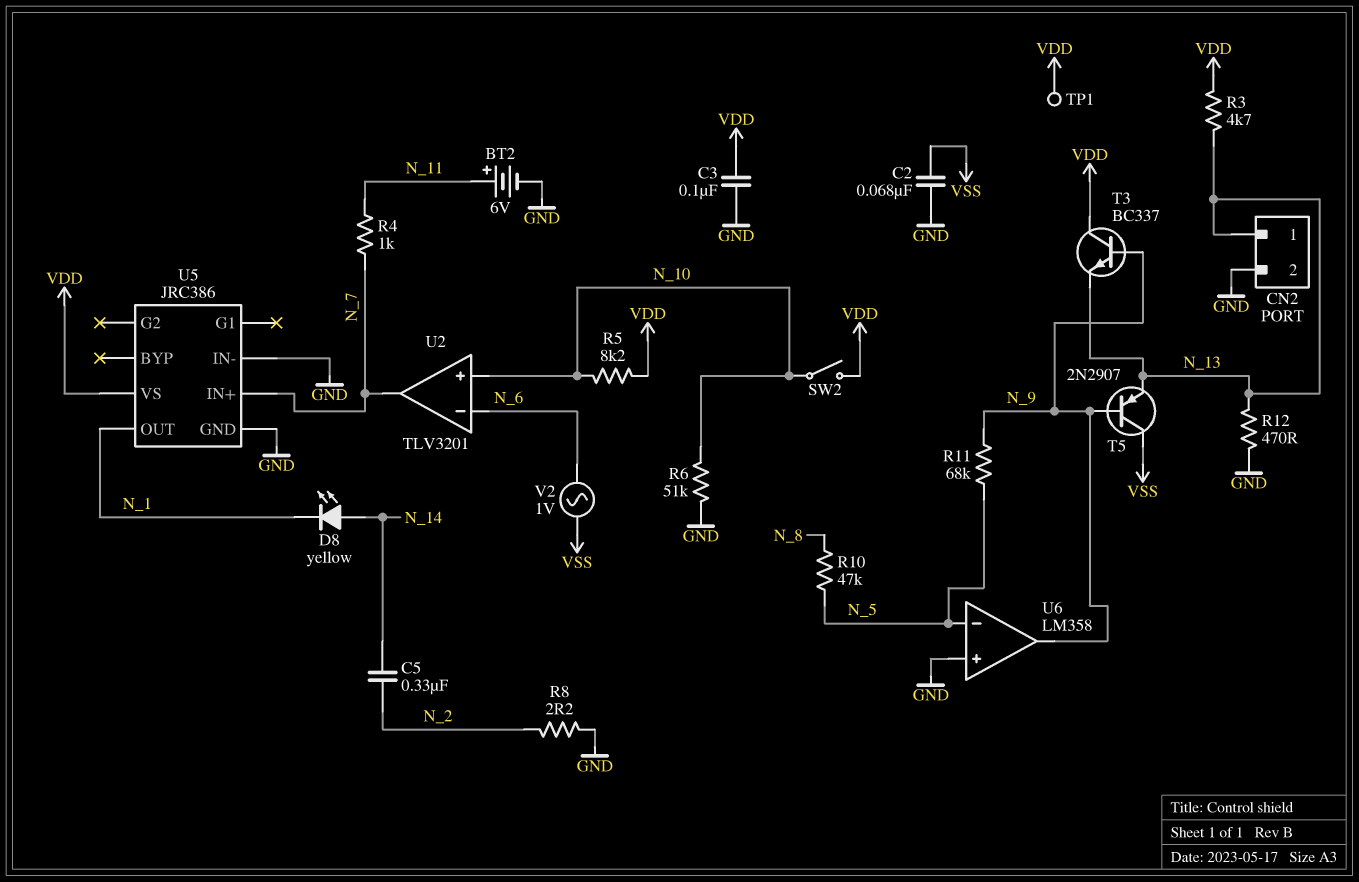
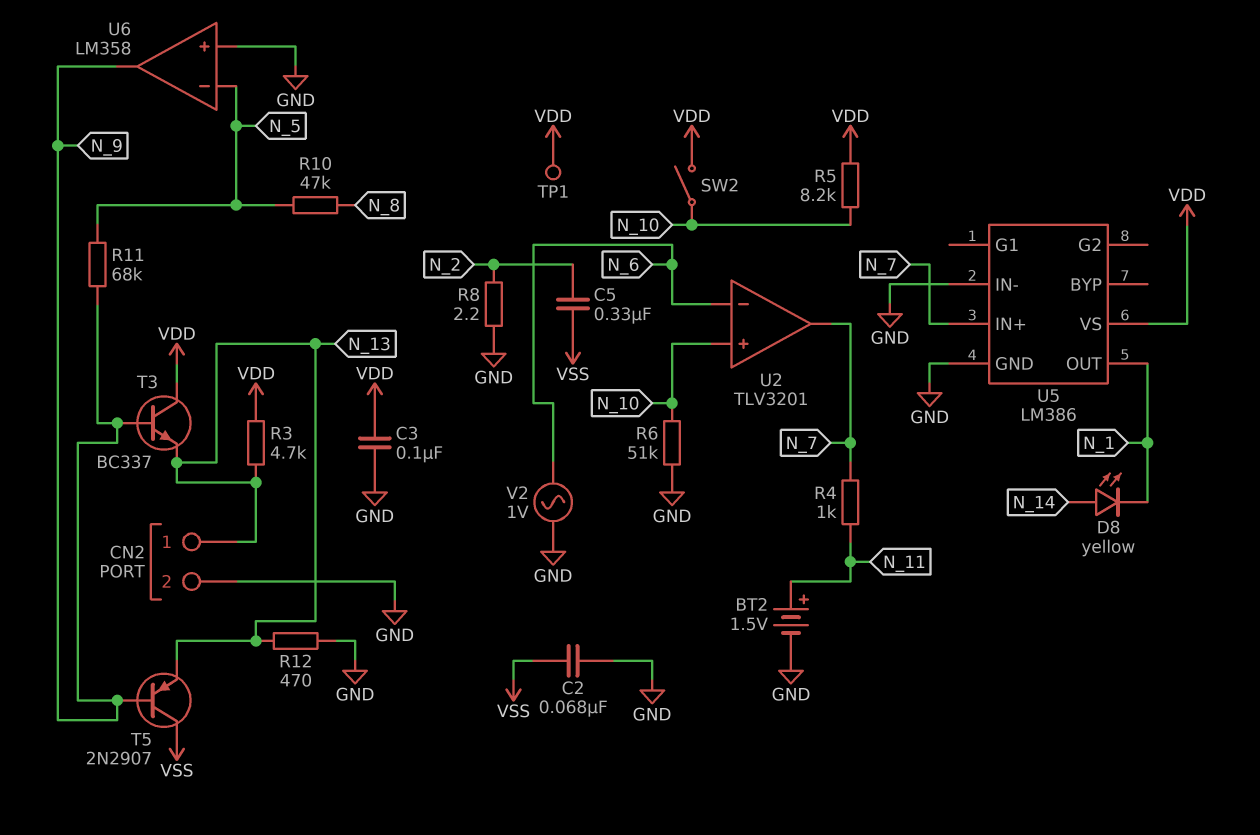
BT2: 6V (plus N_11, minus GND) -> 1.5V (plus N_11, minus GND)
C5: 330nF (N_2, N_14) -> 330nF (N_2, VSS)
U5: JRC386 -> LM386
V2: AC 1V (N_6, VSS) -> AC 1V (GND, N_6)

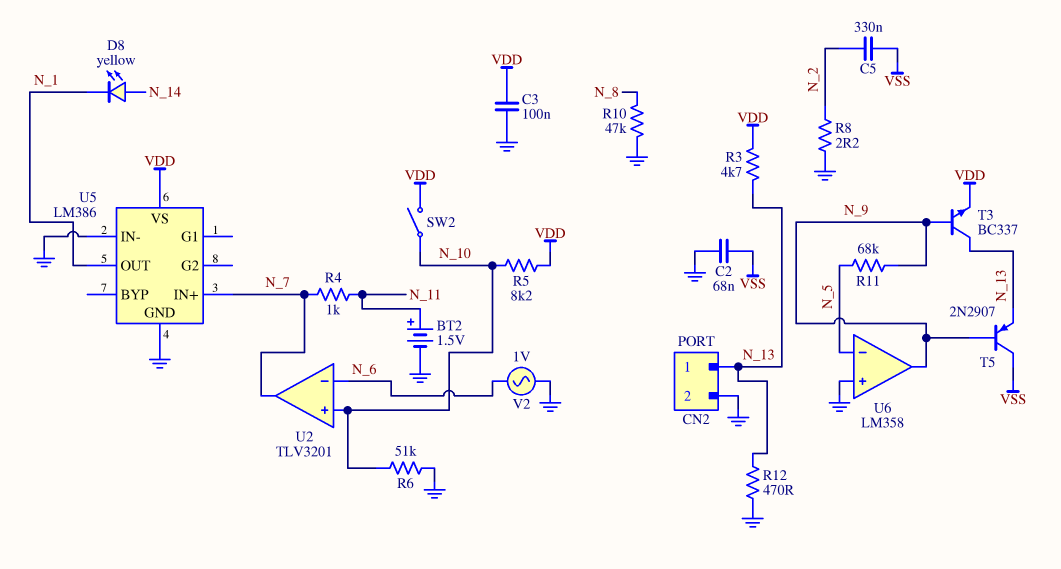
R10: 47k (N_5, N_8) -> 47k (GND, N_8)
T3: NPN BC337 (B N_9, C VDD, E N_13) -> NPN BC337 (B N_9, C N_13, E VDD)
TP1: test point (VDD) -> none

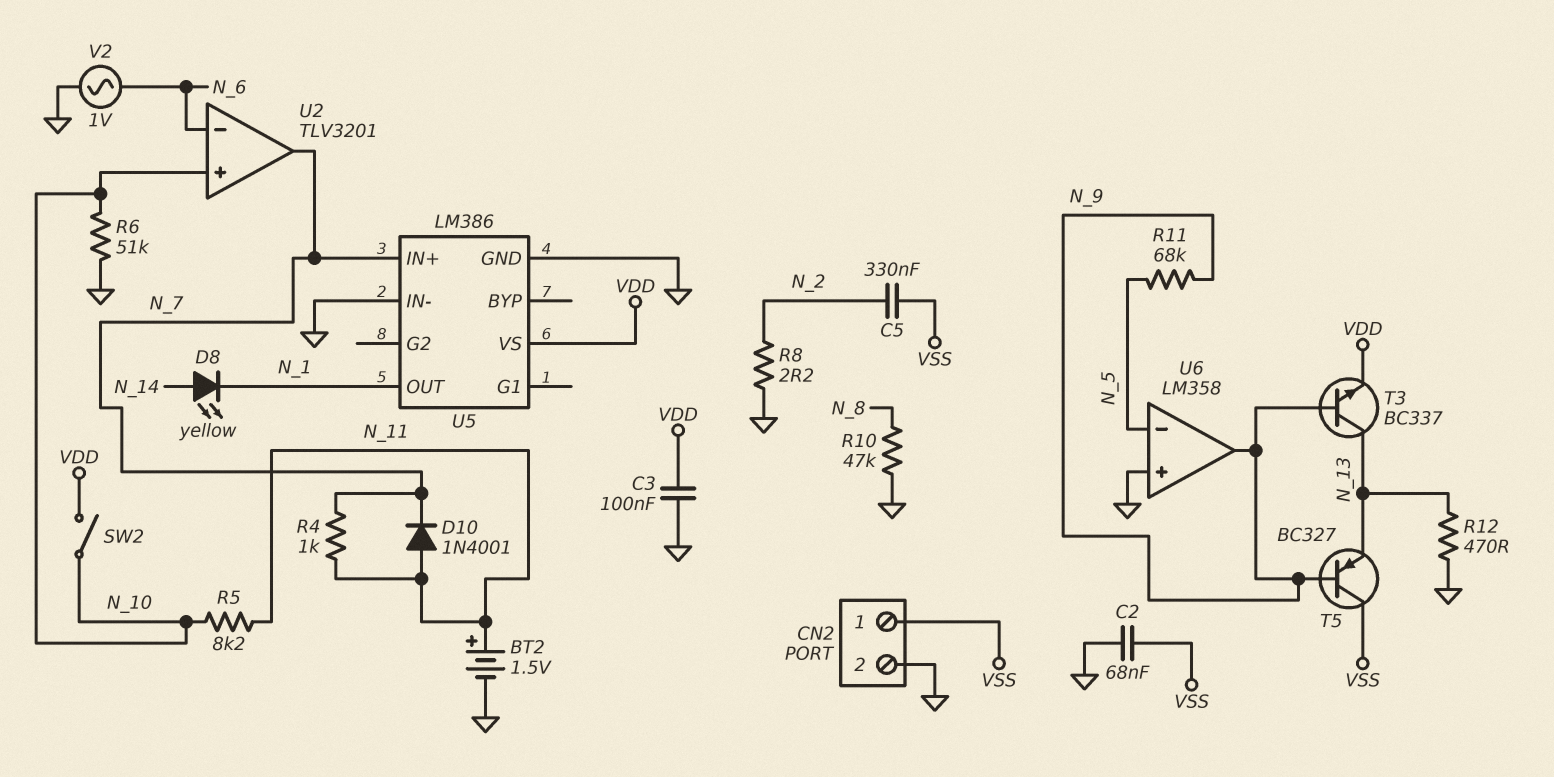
CN2 pin 1: N_13 -> VSS
D10: none -> diode 1N4001 (A N_11, K N_7)
R3: 4.7k (N_13, VDD) -> none
R5: 8.2k (N_10, VDD) -> 8.2k (N_10, N_11)
T5: PNP 2N2907 (B N_9, C VSS, E N_13) -> PNP BC327 (B N_9, C VSS, E N_13)

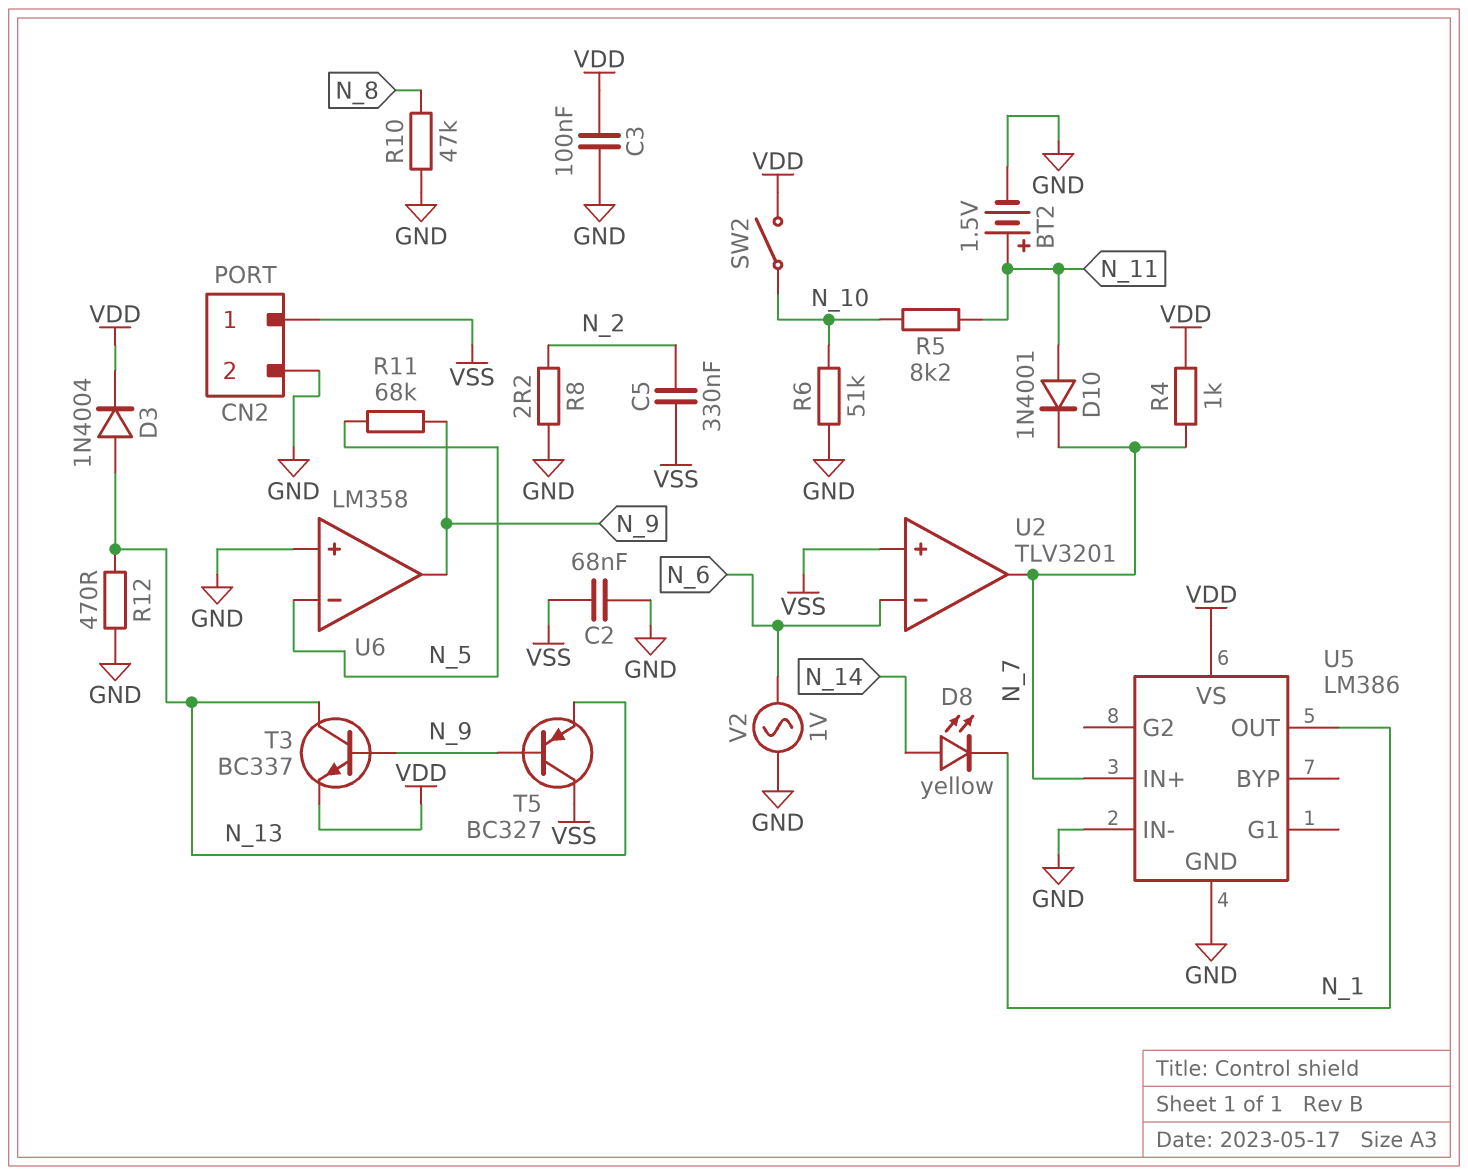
D3: none -> diode 1N4004 (A N_13, K VDD)
R4: 1k (N_7, N_11) -> 1k (N_7, VDD)
U2 pin in+: N_10 -> VSS

